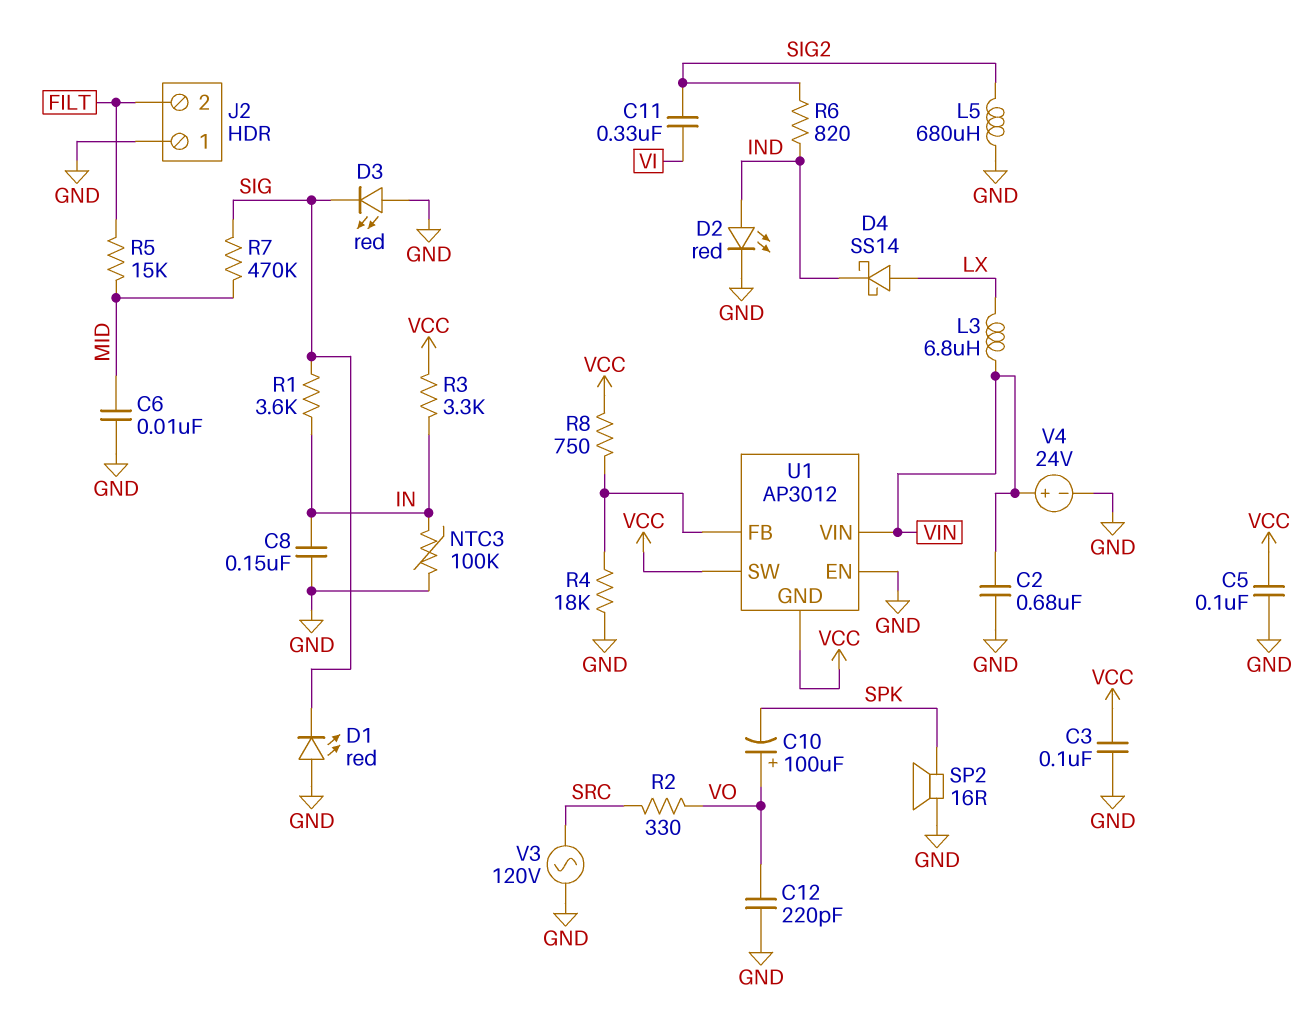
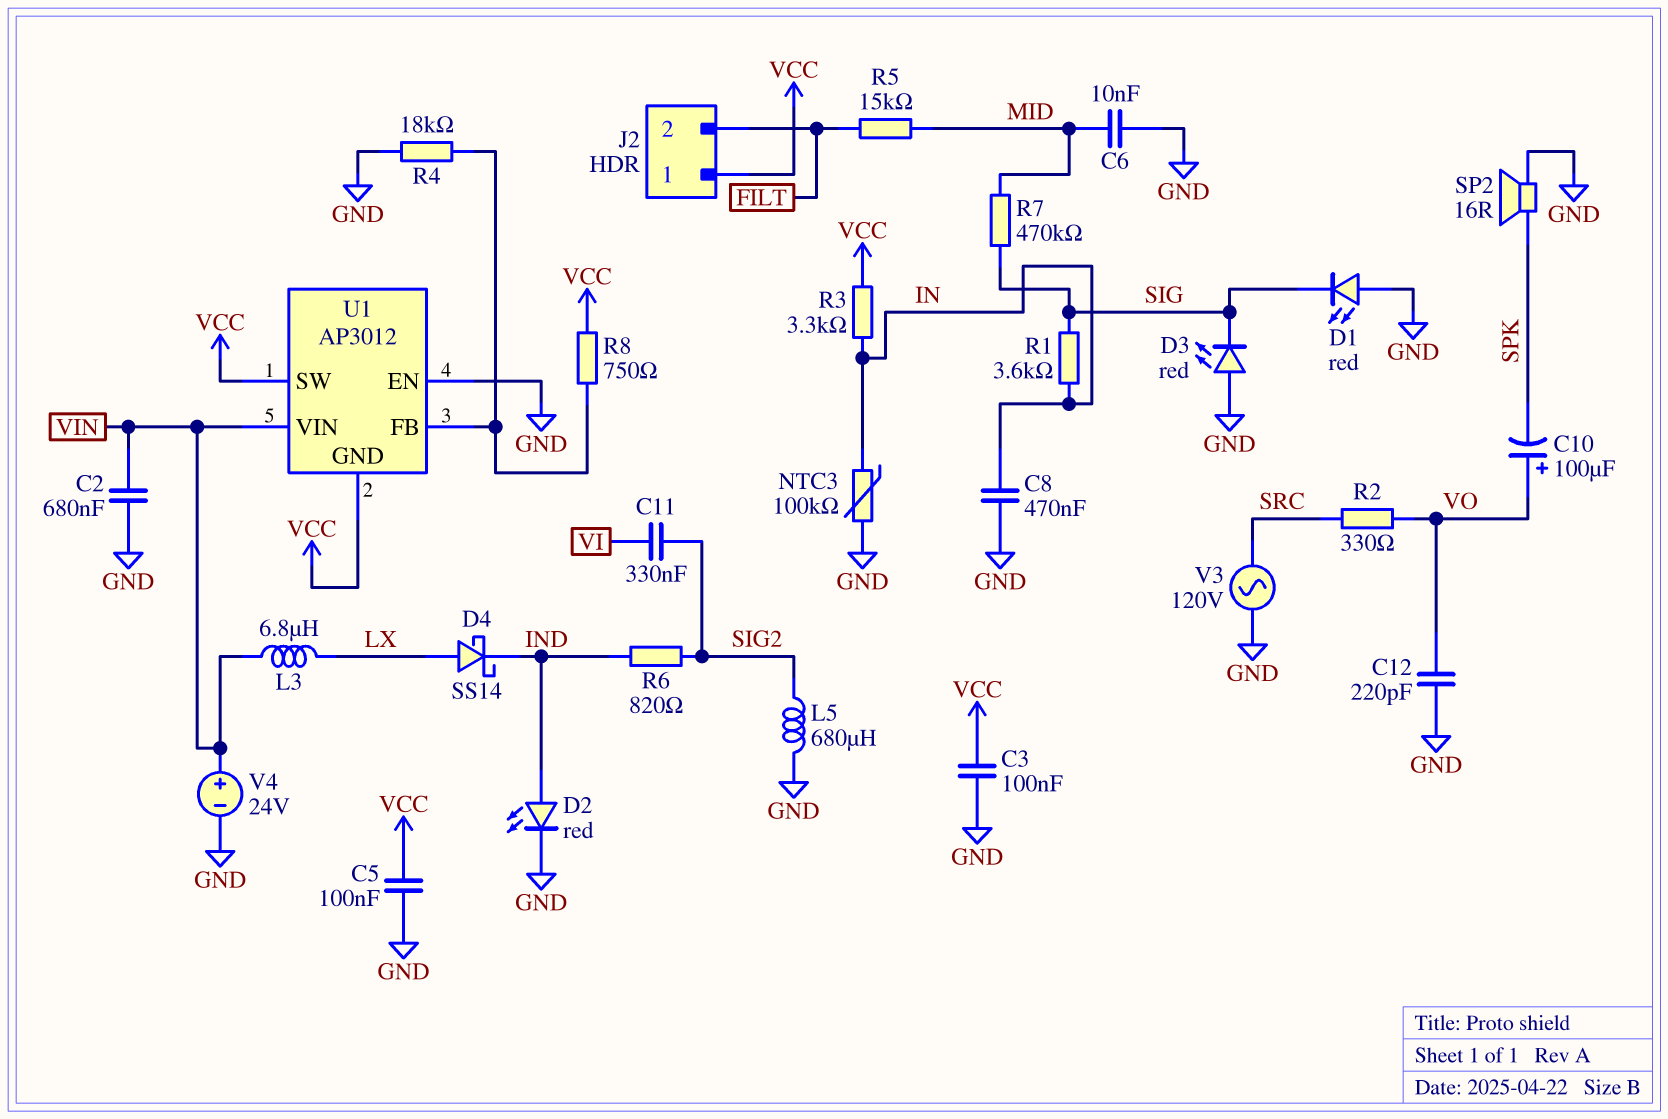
C8: 150nF (GND, IN) -> 470nF (GND, IN)
J2 pin 1: GND -> VCC

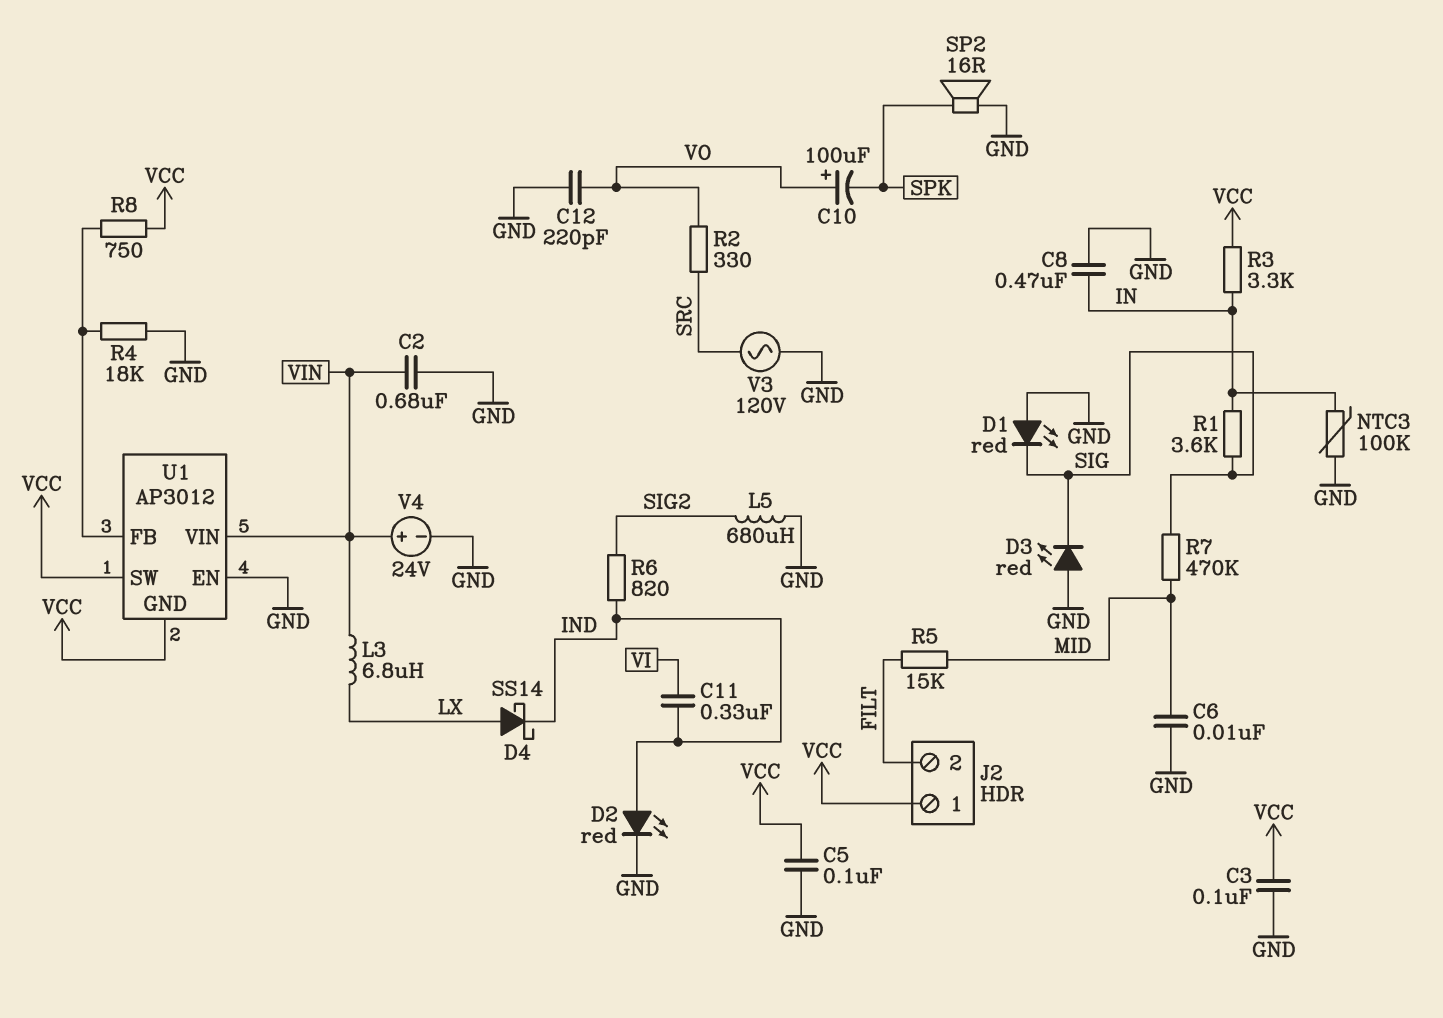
C11: 330nF (SIG2, VI) -> 330nF (IND, VI)

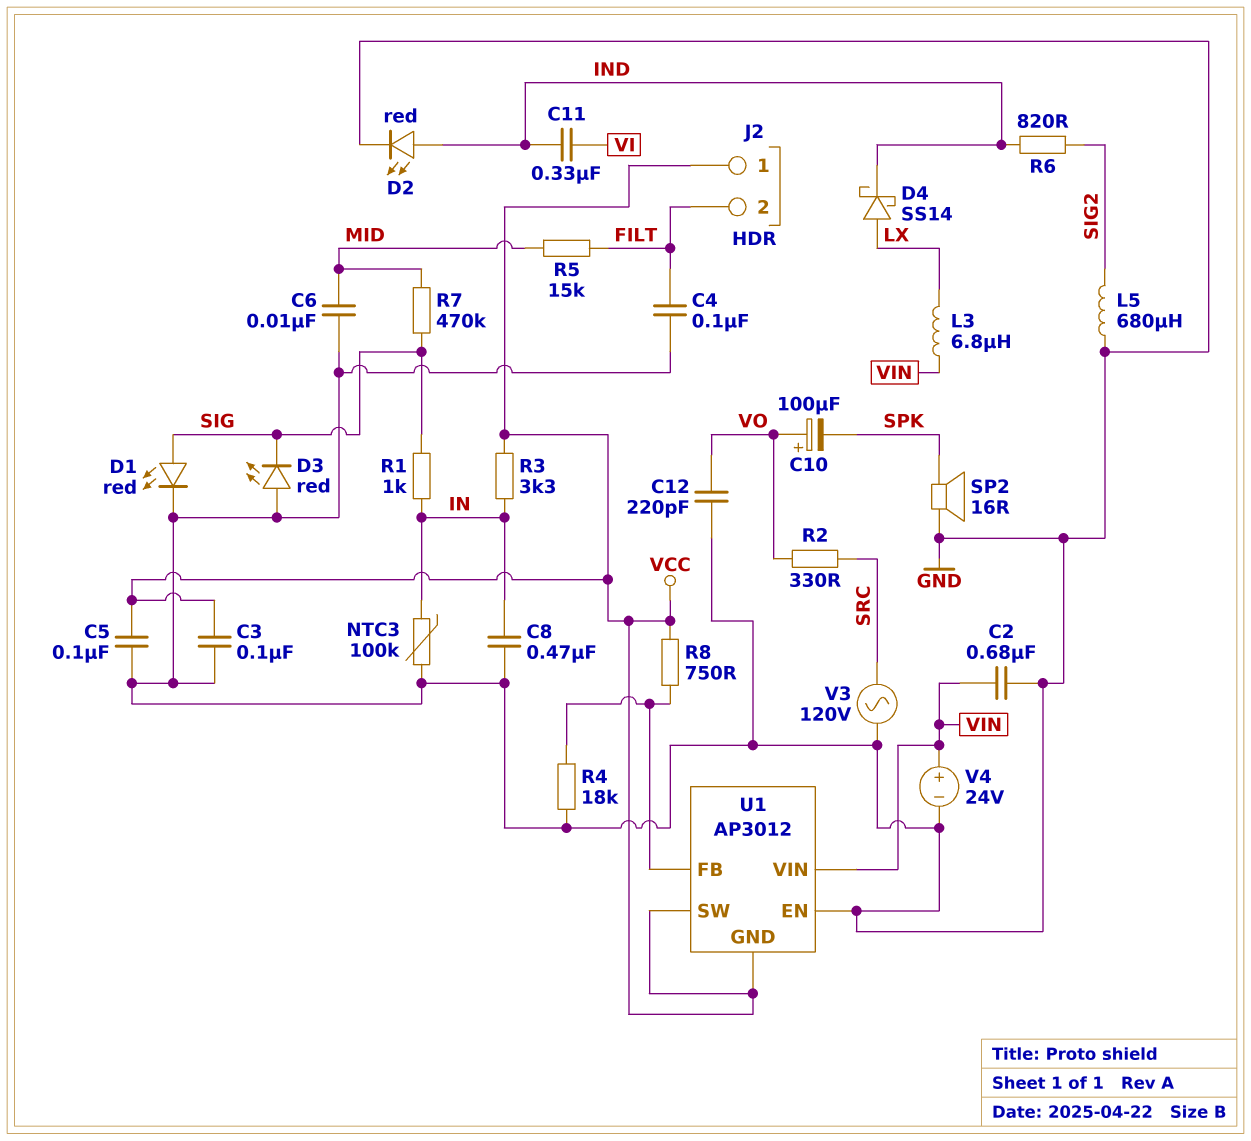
C4: none -> 100nF (FILT, GND)
D1: LED red (A GND, K SIG) -> LED red (A SIG, K GND)
R1: 3.6k (IN, SIG) -> 1k (IN, SIG)

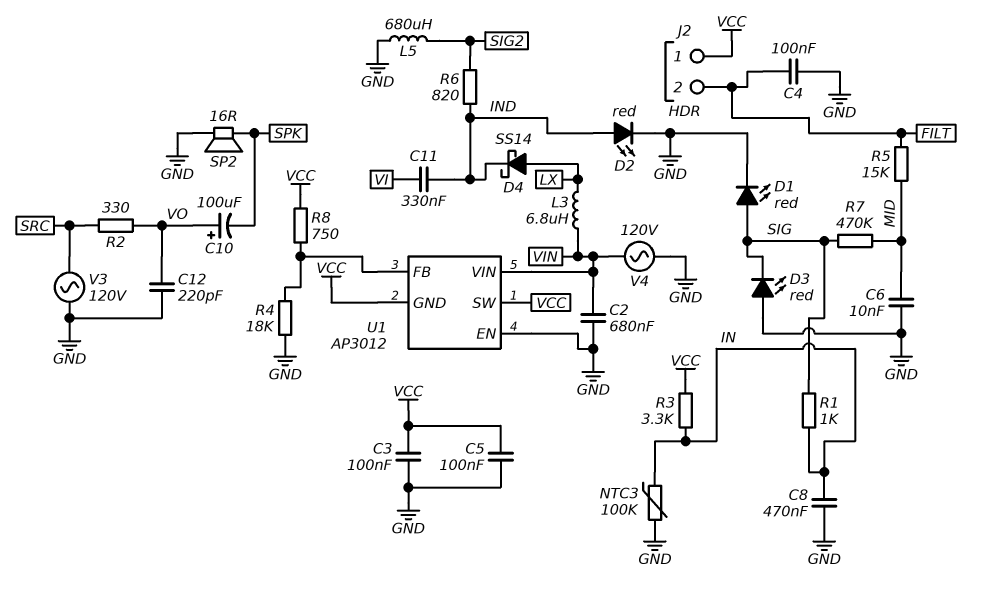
V4: 24V (plus VIN, minus GND) -> AC 120V (GND, VIN)

